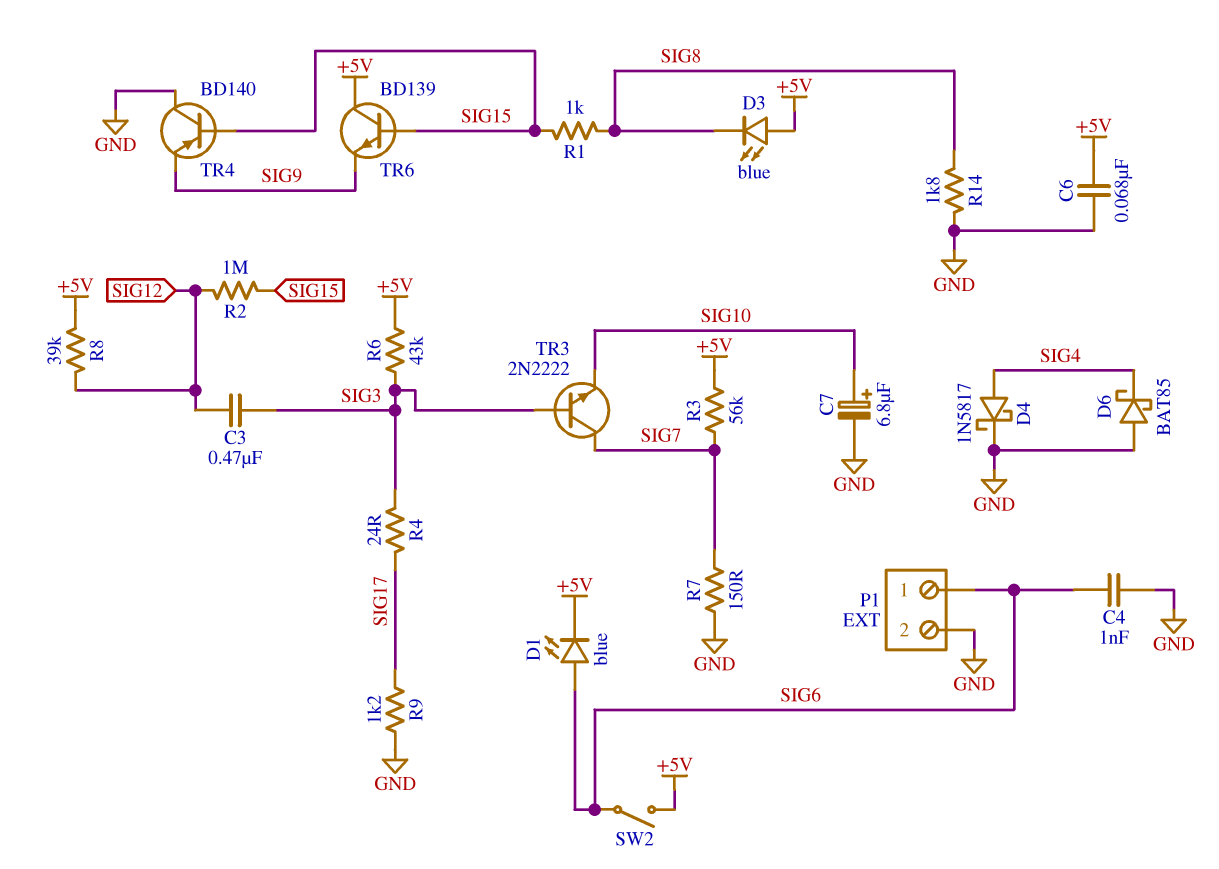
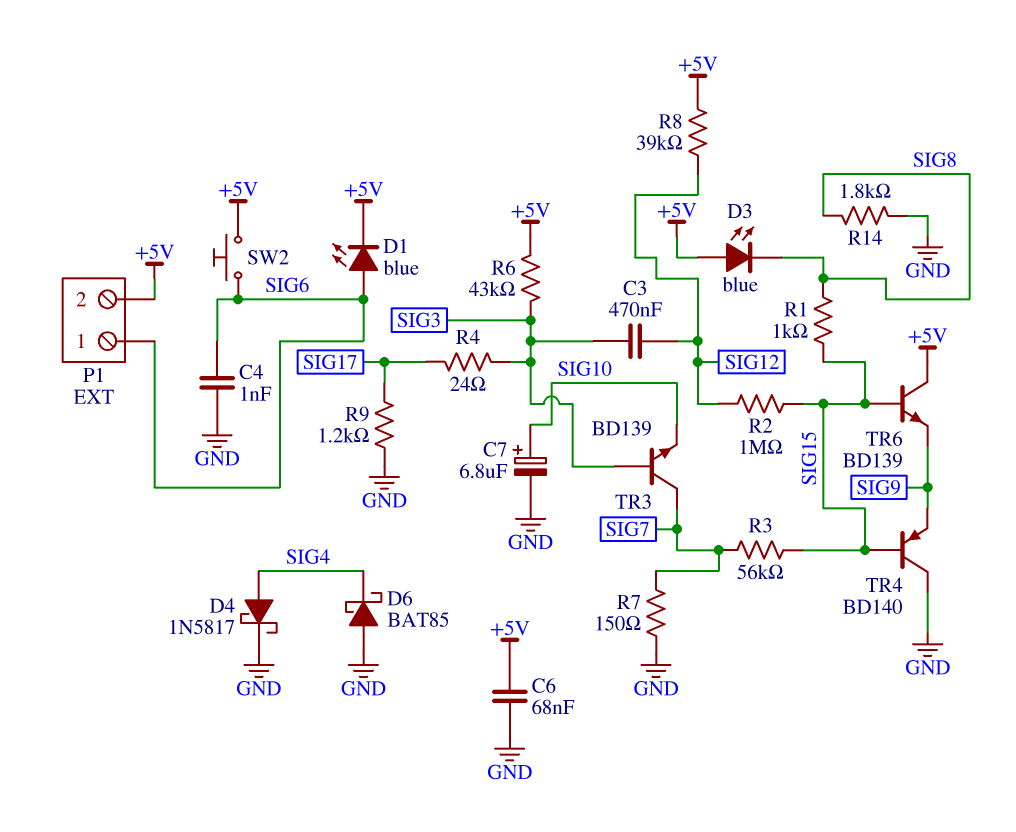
P1 pin 2: GND -> +5V
R3: 56k (+5V, SIG7) -> 56k (SIG7, SIG15)
SW2: switch (+5V, SIG6) -> button (+5V, SIG6)
TR3: NPN 2N2222 (B SIG3, C SIG7, E SIG10) -> NPN BD139 (B SIG3, C SIG7, E SIG10)

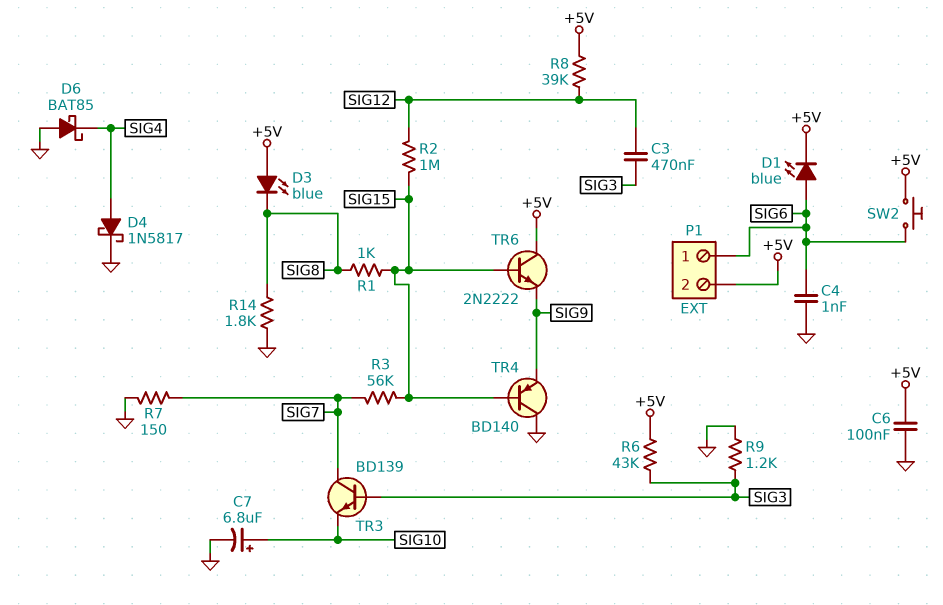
C6: 68nF (+5V, GND) -> 100nF (+5V, GND)
R4: 24 (SIG3, SIG17) -> none
R9: 1.2k (GND, SIG17) -> 1.2k (GND, SIG3)
TR6: NPN BD139 (B SIG15, C +5V, E SIG9) -> NPN 2N2222 (B SIG15, C +5V, E SIG9)

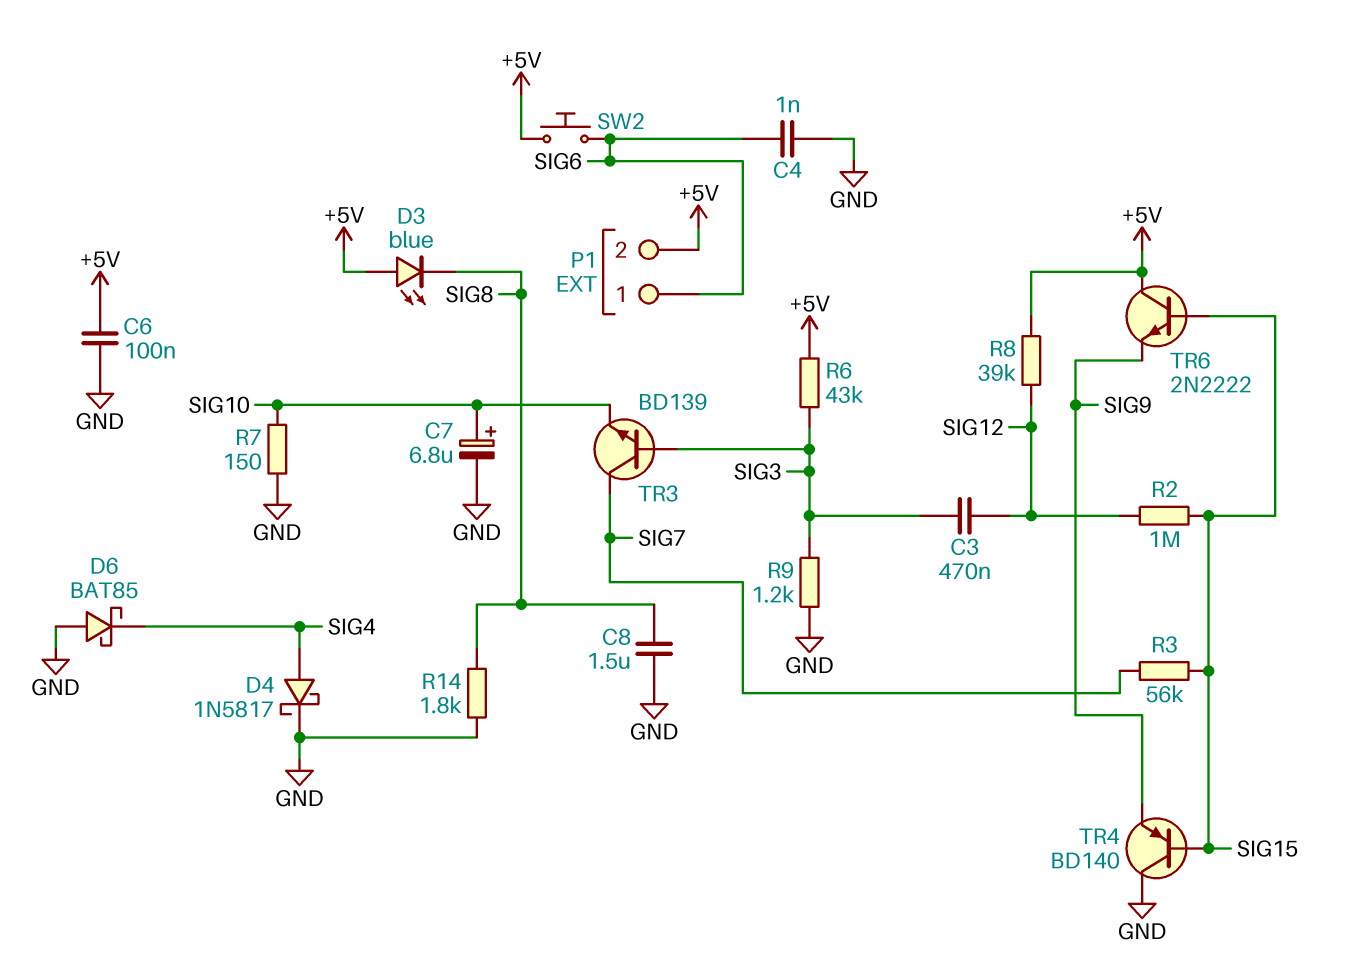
C8: none -> 1.5uF (GND, SIG8)
D1: LED blue (A SIG6, K +5V) -> none
R1: 1k (SIG8, SIG15) -> none
R7: 150 (GND, SIG7) -> 150 (GND, SIG10)

